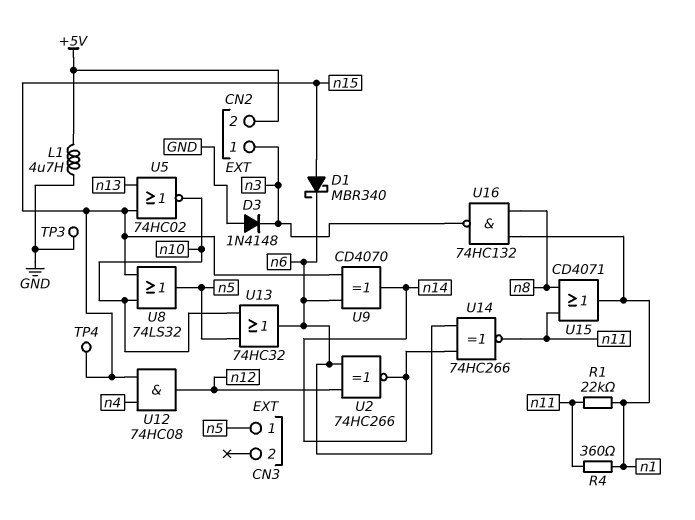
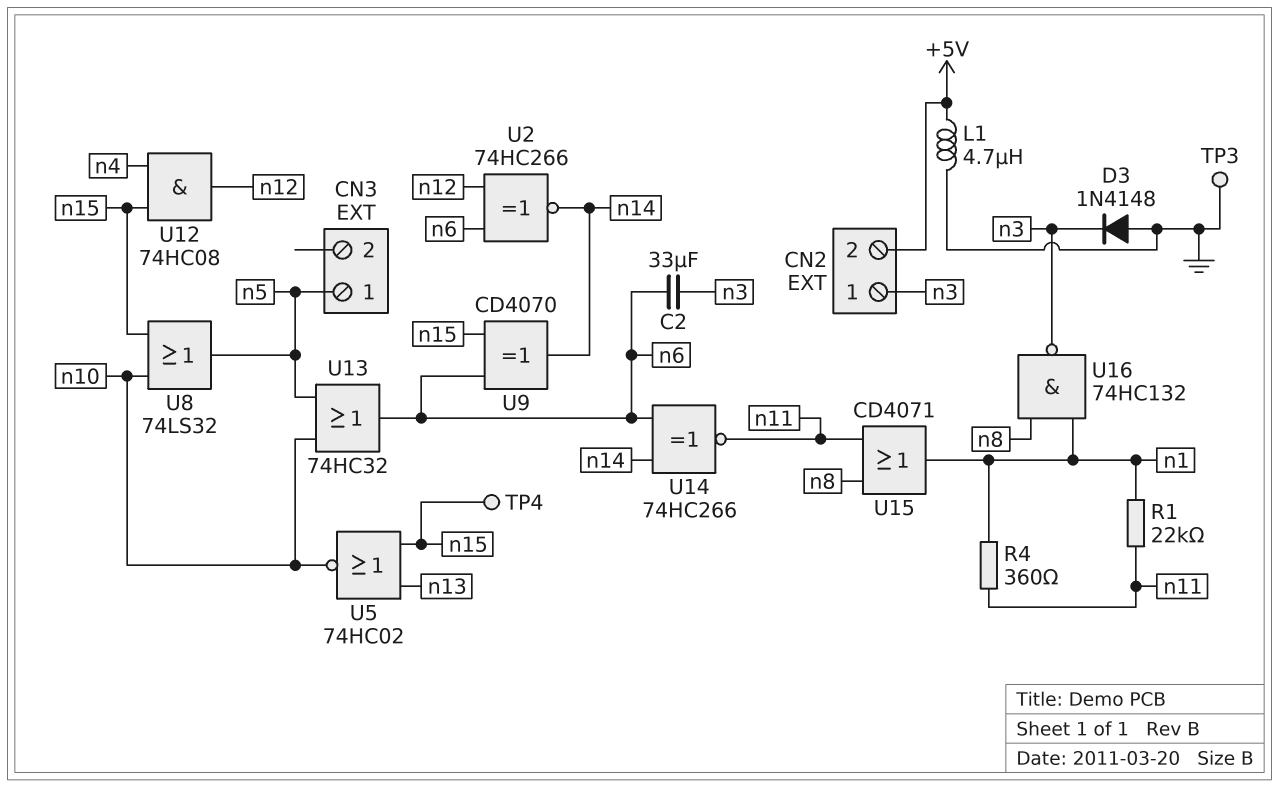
C2: none -> 33uF (n3, n6)
D1: schottky MBR340 (A n15, K n6) -> none

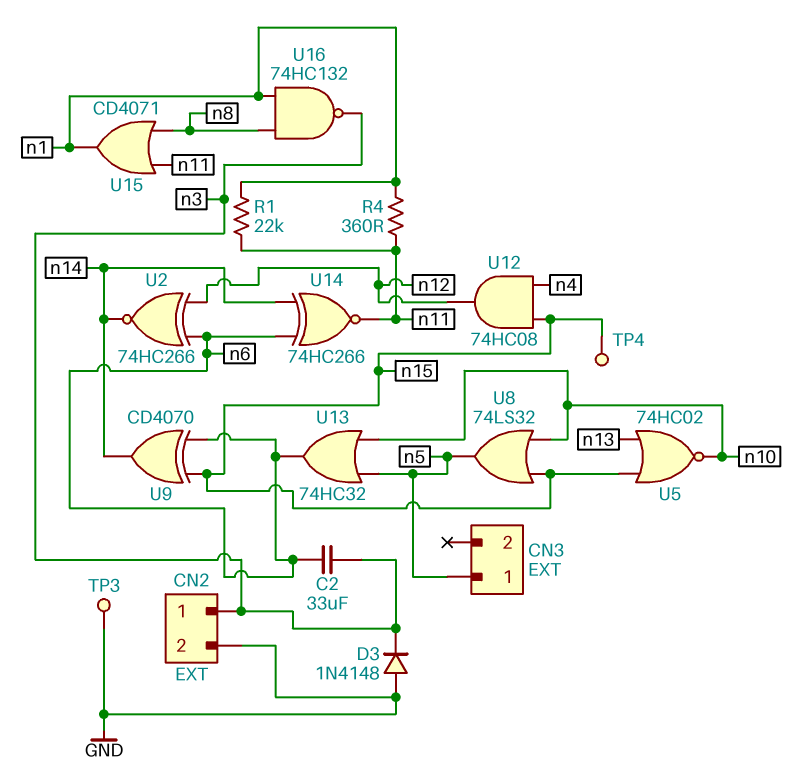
CN2 pin 2: +5V -> GND
L1: 4.7uH (+5V, GND) -> none

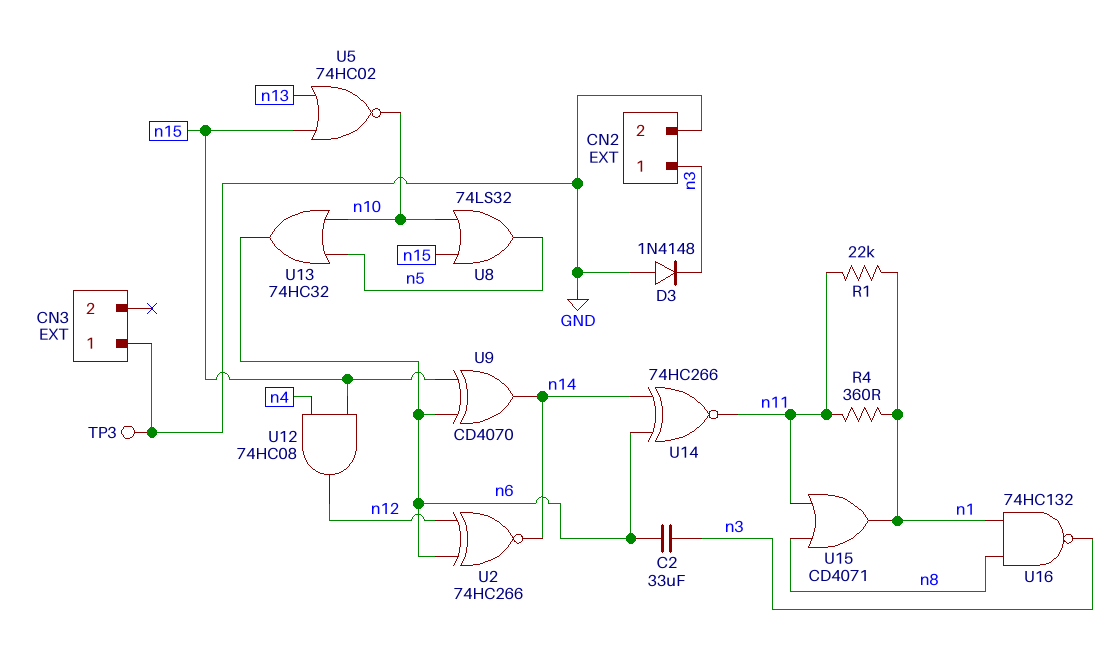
CN3 pin 1: n5 -> GND
TP4: test point (n15) -> none

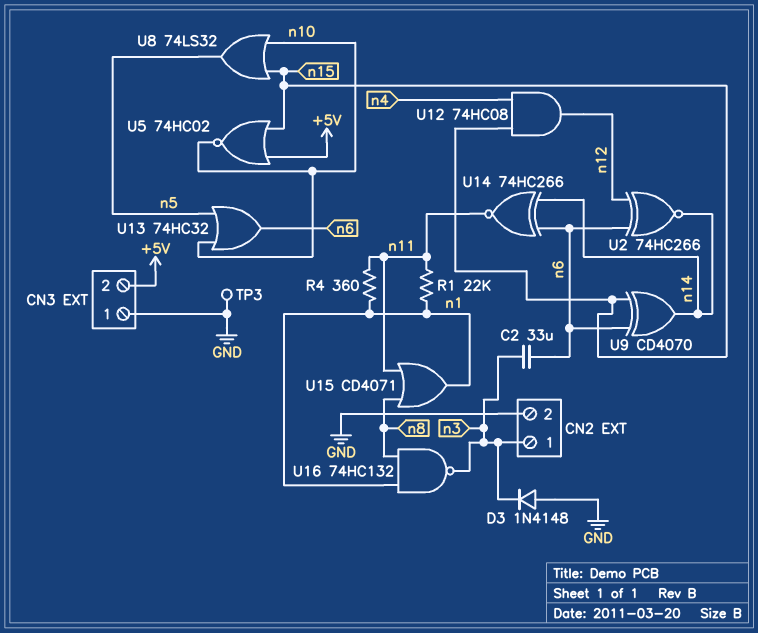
CN3 pin 2: none -> +5V
U5: NOR 74HC02 (in n13, in n15, out n10) -> NOR 74HC02 (in +5V, in n15, out n10)

